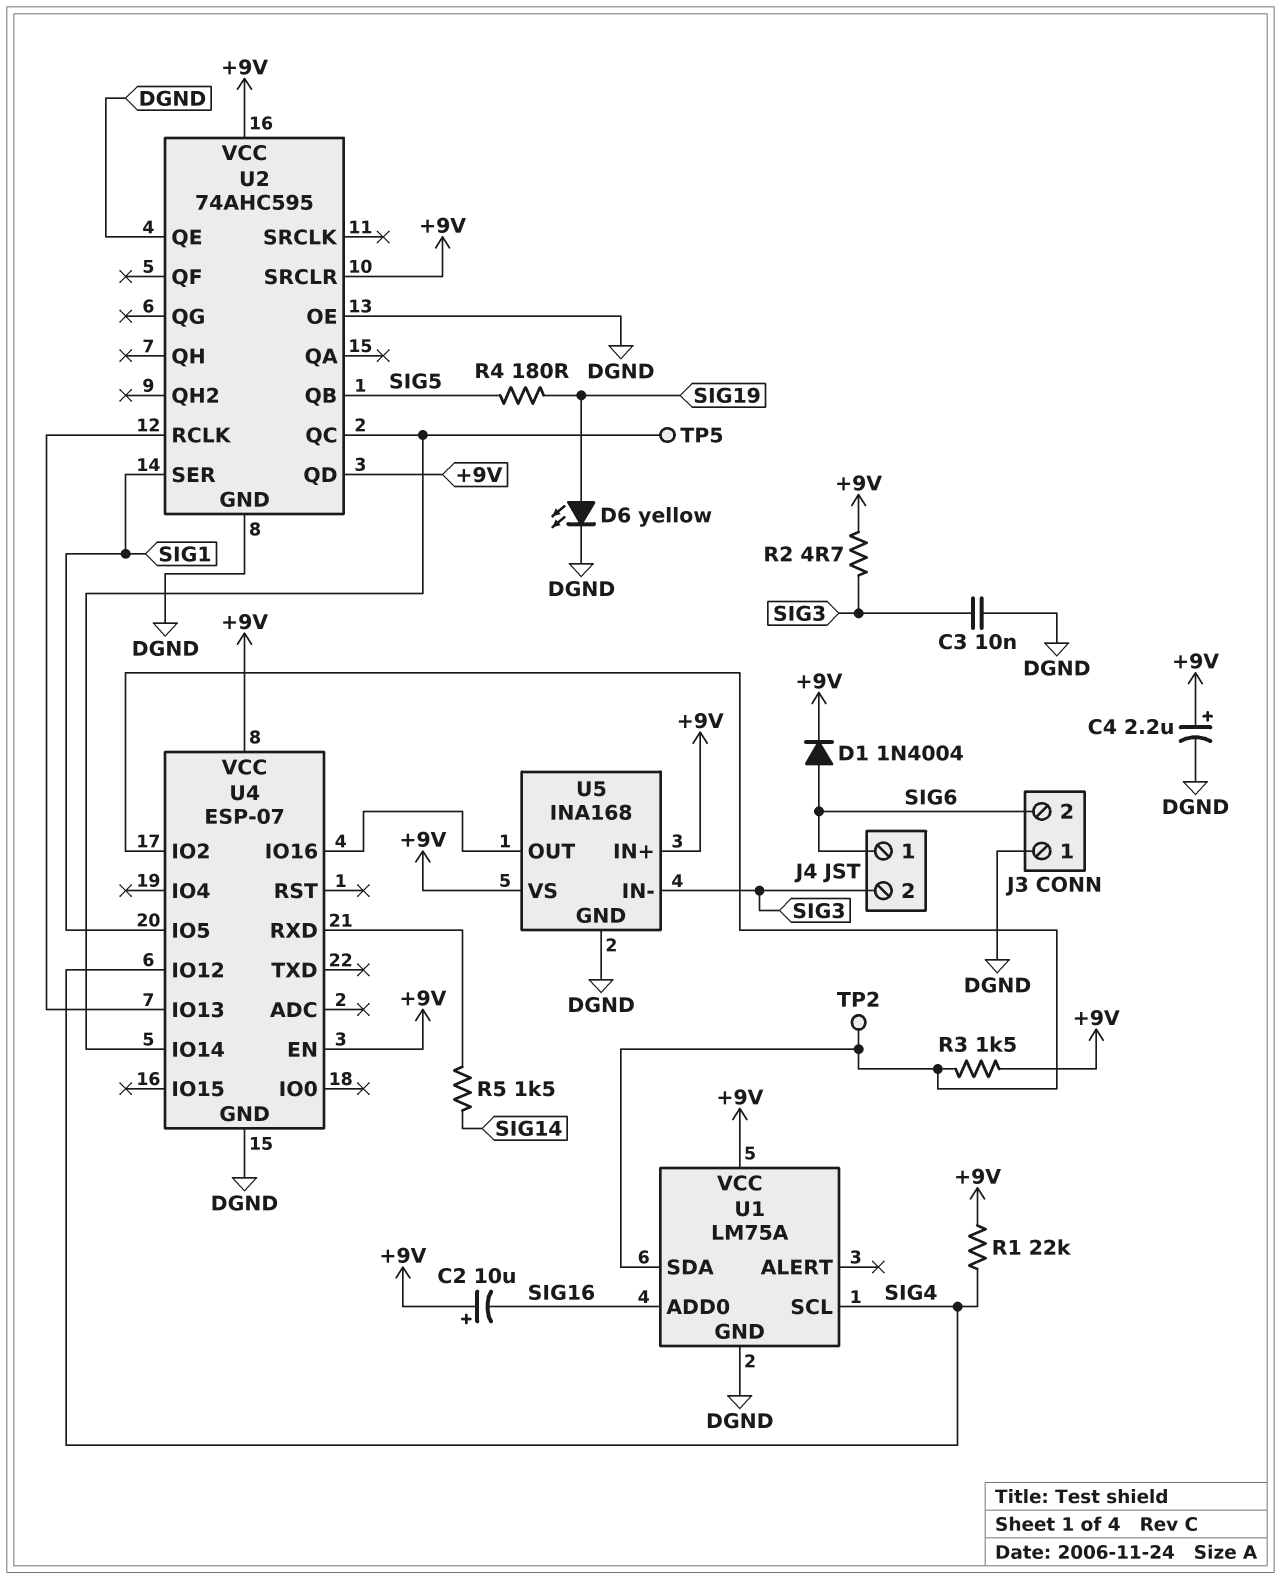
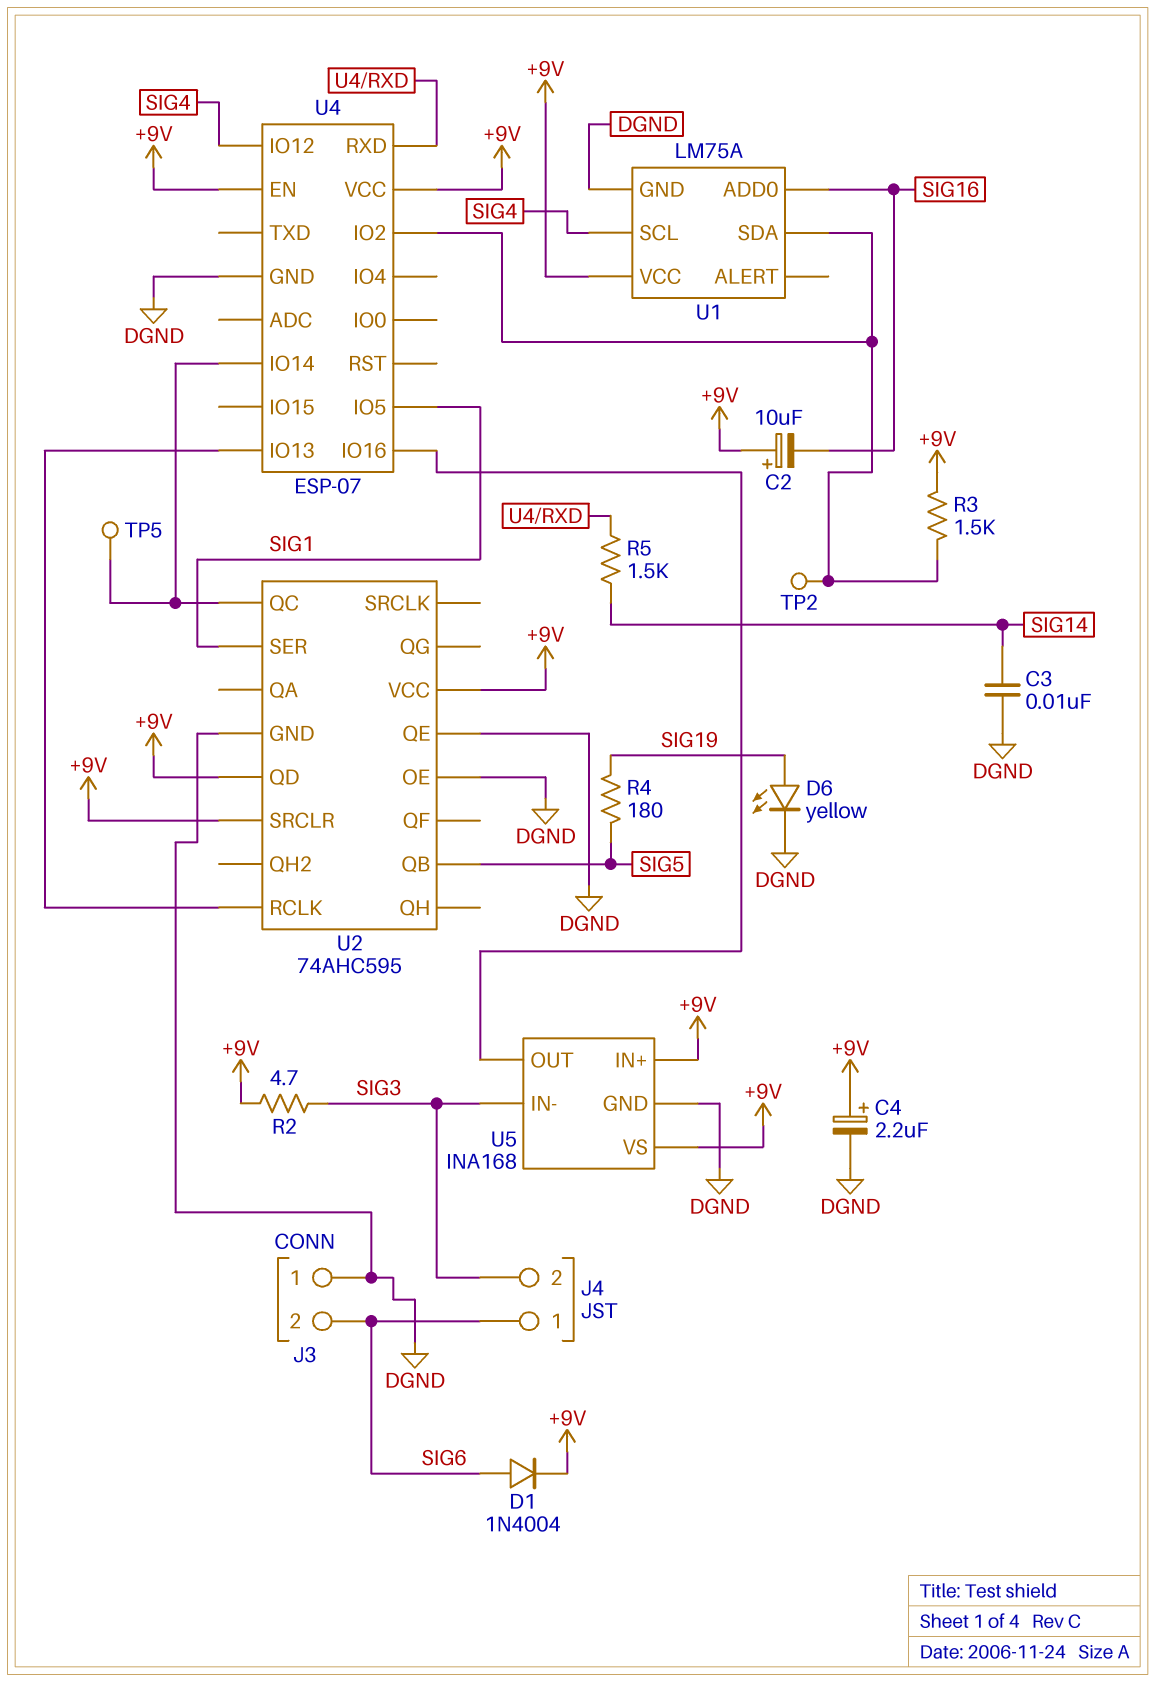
C3: 10nF (DGND, SIG3) -> 10nF (DGND, SIG14)
R1: 22k (+9V, SIG4) -> none

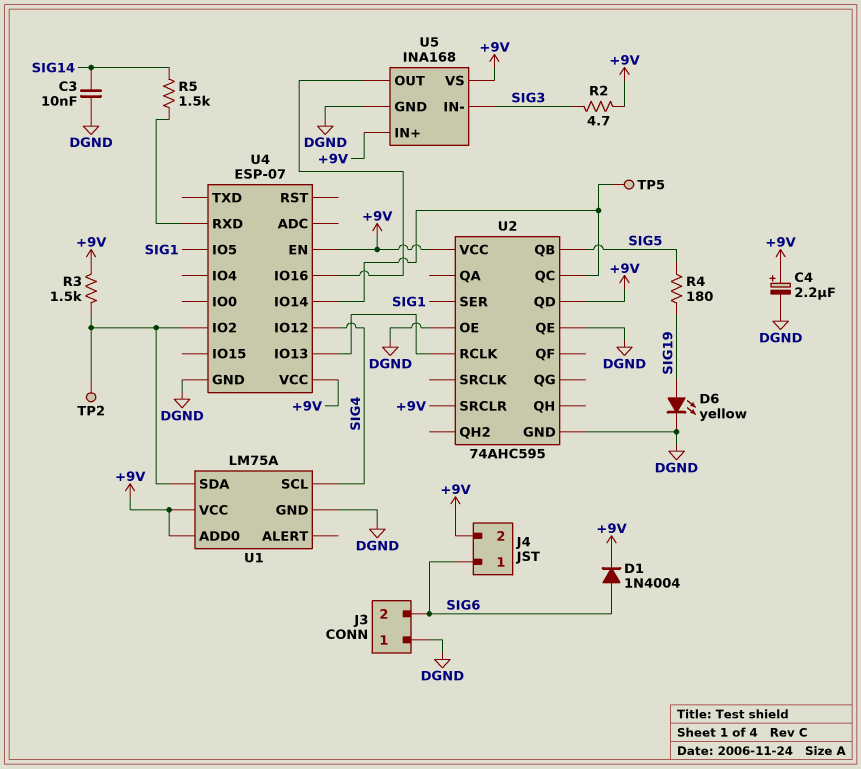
C2: 10uF (plus +9V, minus SIG16) -> none
J4 pin 2: SIG3 -> +9V
U1 pin ADD0: SIG16 -> +9V

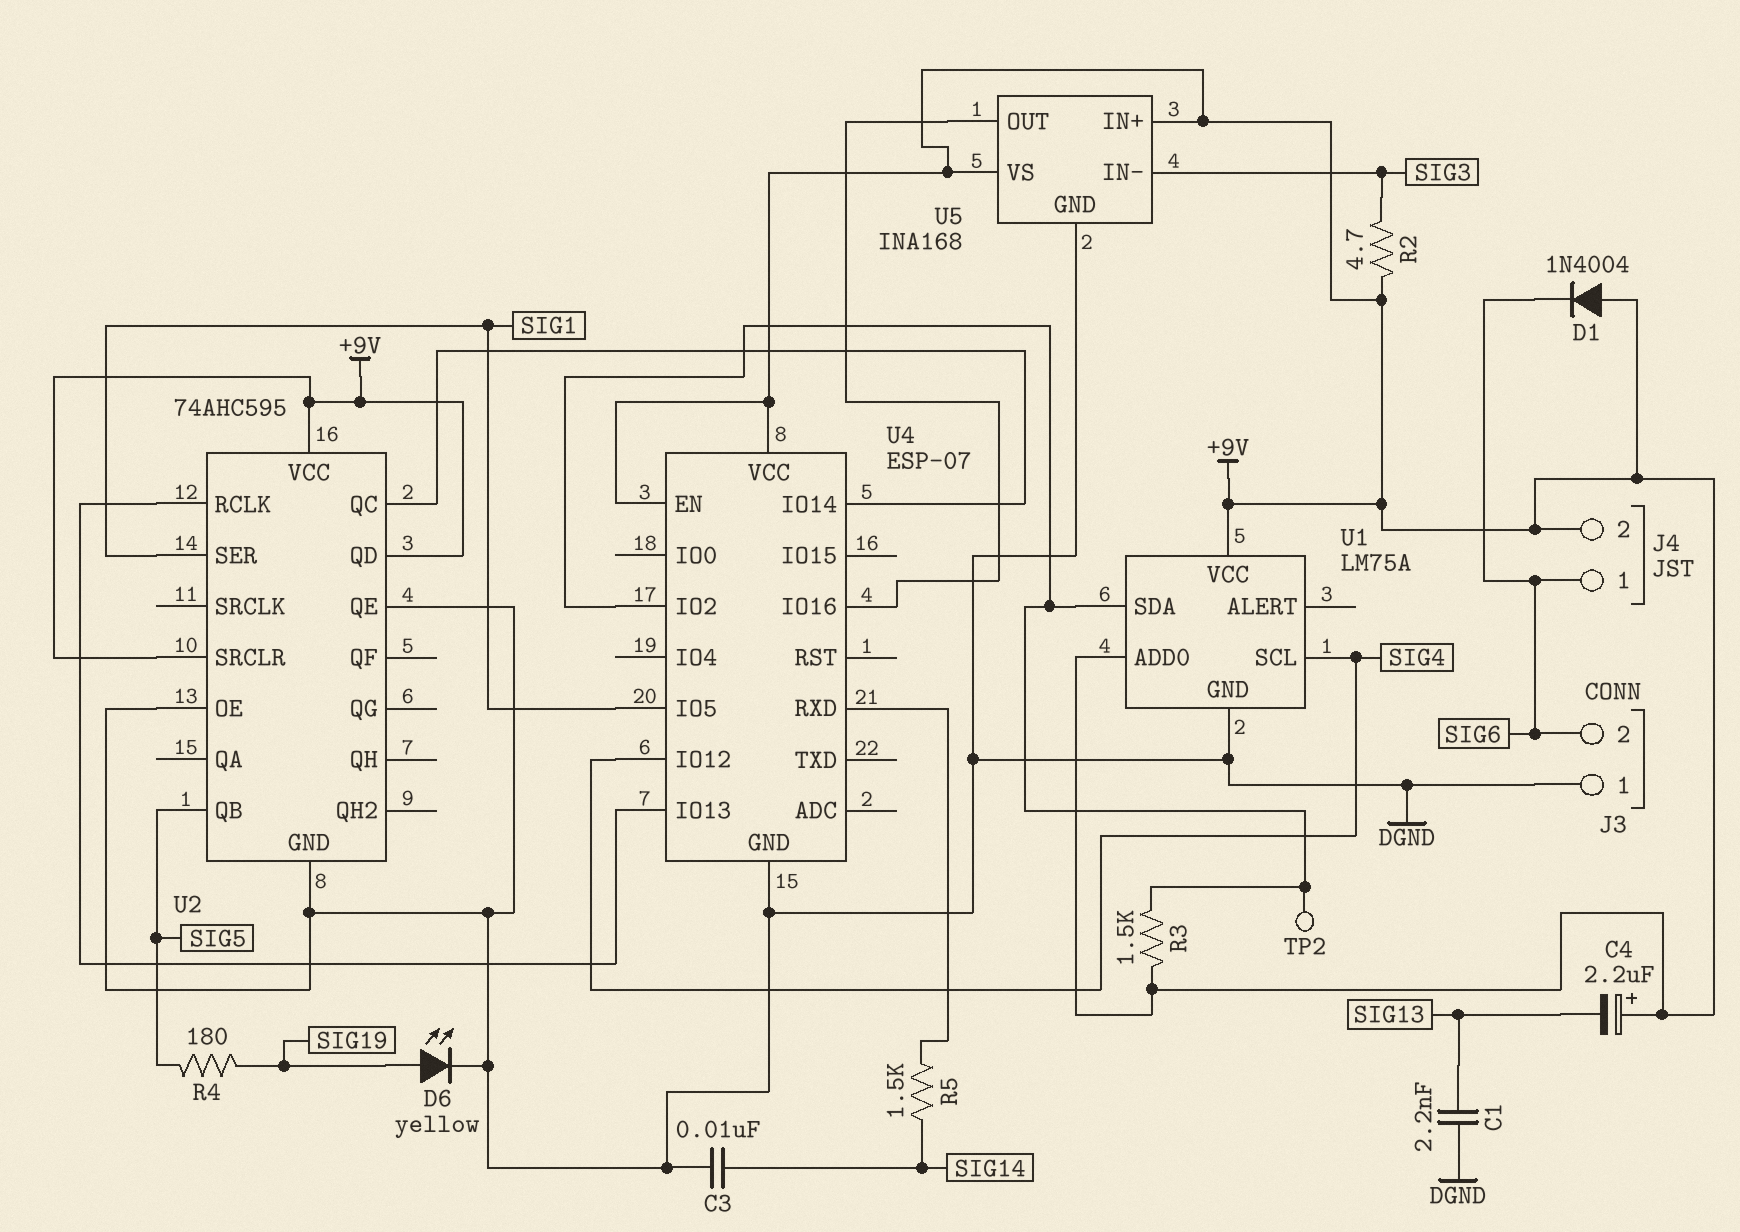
C1: none -> 2.2nF (DGND, SIG13)
C4: 2.2uF (plus +9V, minus DGND) -> 2.2uF (plus +9V, minus SIG13)
D1: diode 1N4004 (A SIG6, K +9V) -> diode 1N4004 (A +9V, K SIG6)
TP5: test point (U2/QC) -> none

